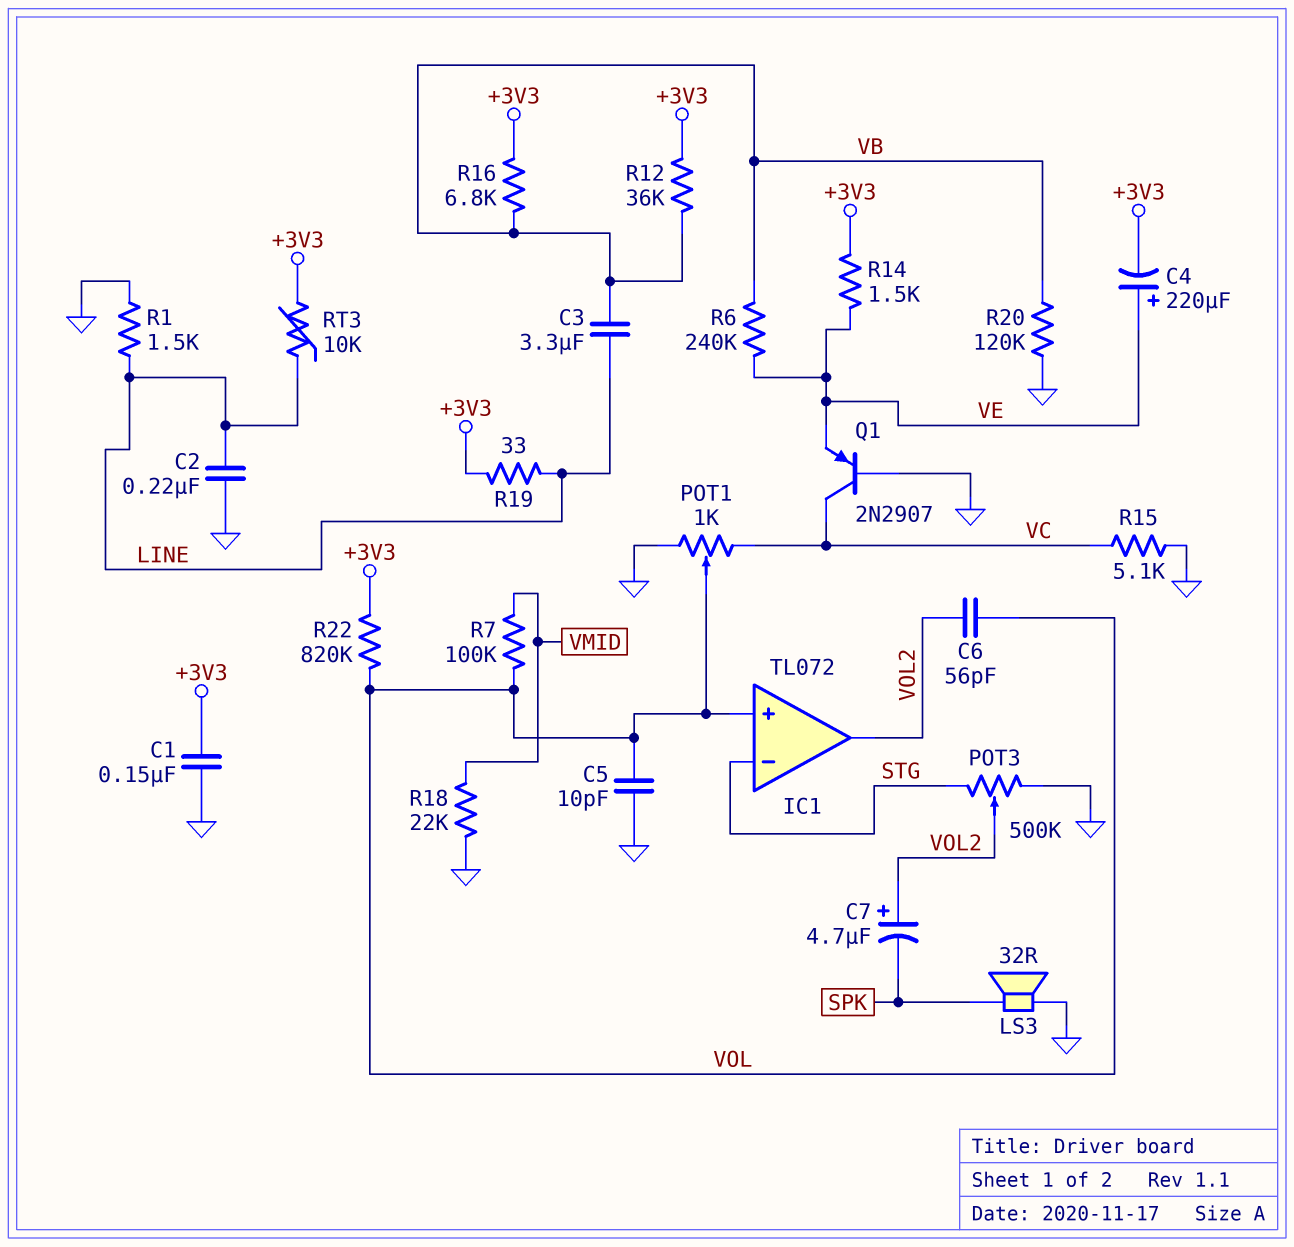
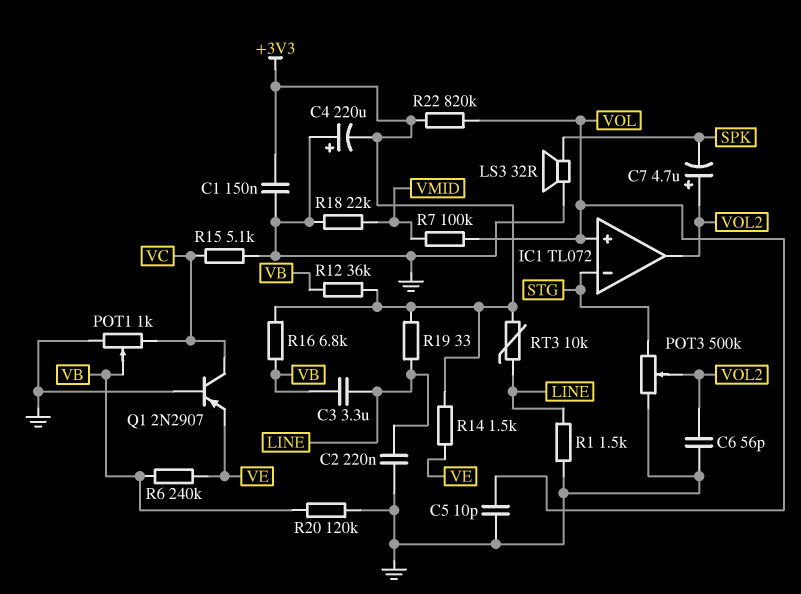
C4: 220uF (plus VE, minus +3V3) -> 220uF (plus GND, minus +3V3)
C6: 56pF (VOL, VOL2) -> 56pF (GND, VOL2)
POT1: 1k (GND, VC, wiper VOL) -> 1k (GND, VC, wiper VB)

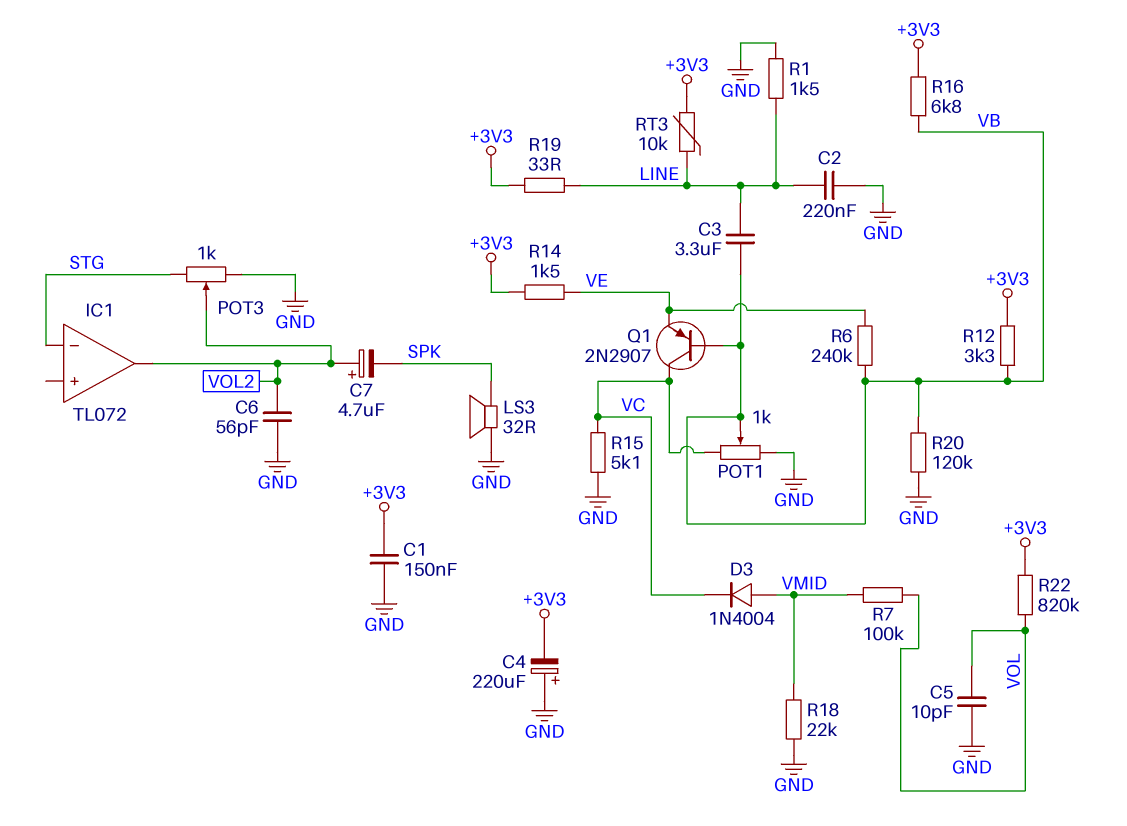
D3: none -> diode 1N4004 (A VMID, K VC)
IC1 pin in+: VOL -> none
POT3: 500k (GND, STG, wiper VOL2) -> 1k (GND, STG, wiper VOL2)
Q1: PNP 2N2907 (B GND, C VC, E VE) -> PNP 2N2907 (B VB, C VC, E VE)
R12: 36k (+3V3, VB) -> 3.3k (+3V3, VB)

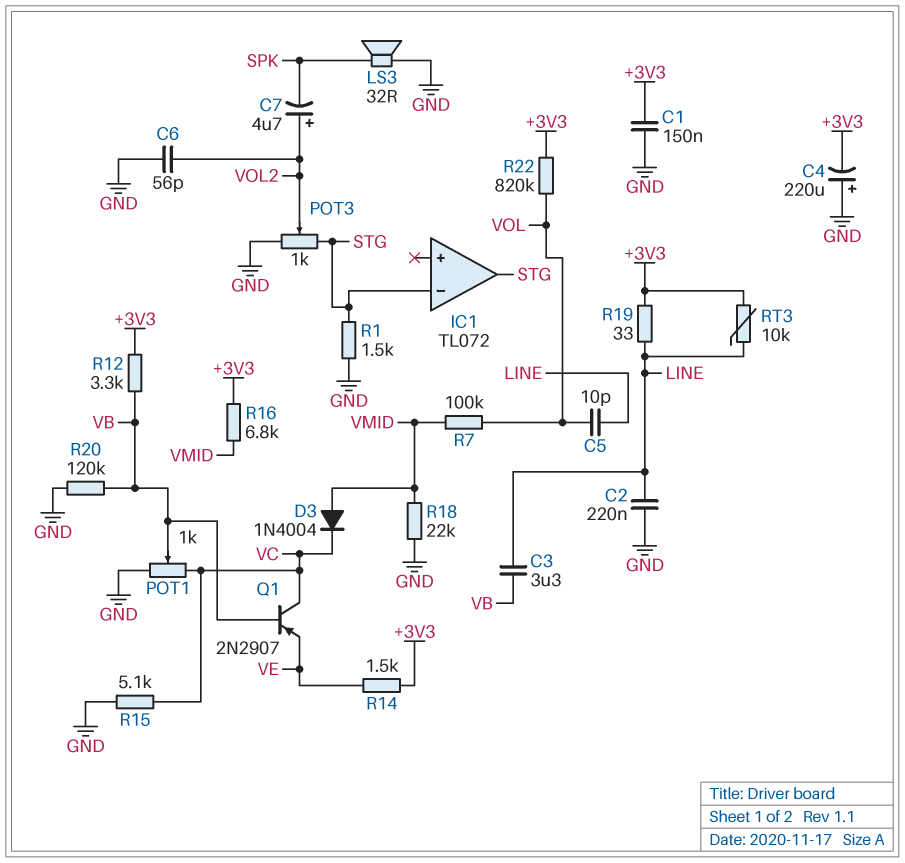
C5: 10pF (GND, VOL) -> 10pF (LINE, VOL)
IC1 pin out: VOL2 -> STG
R1: 1.5k (GND, LINE) -> 1.5k (GND, STG)
R6: 240k (VB, VE) -> none
R16: 6.8k (+3V3, VB) -> 6.8k (+3V3, VMID)

